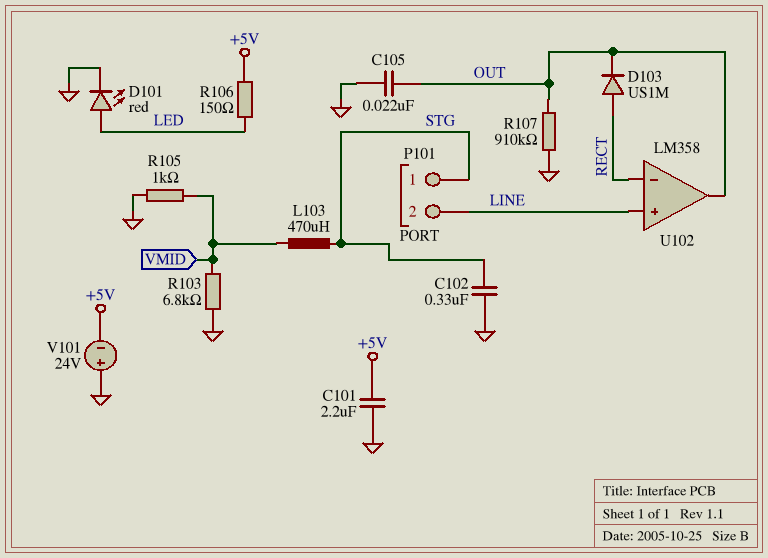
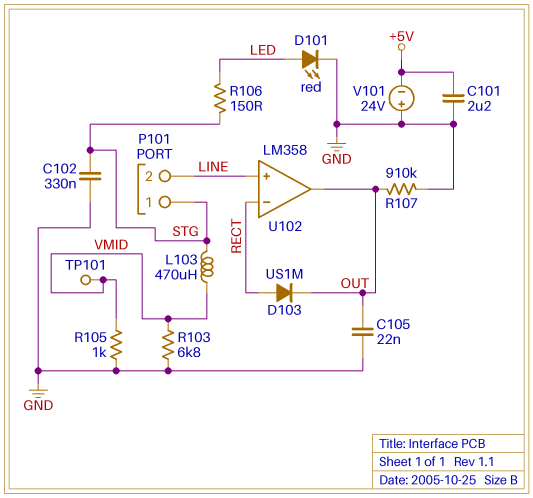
R106: 150 (+5V, LED) -> 150 (LED, STG)
TP101: none -> test point (VMID)

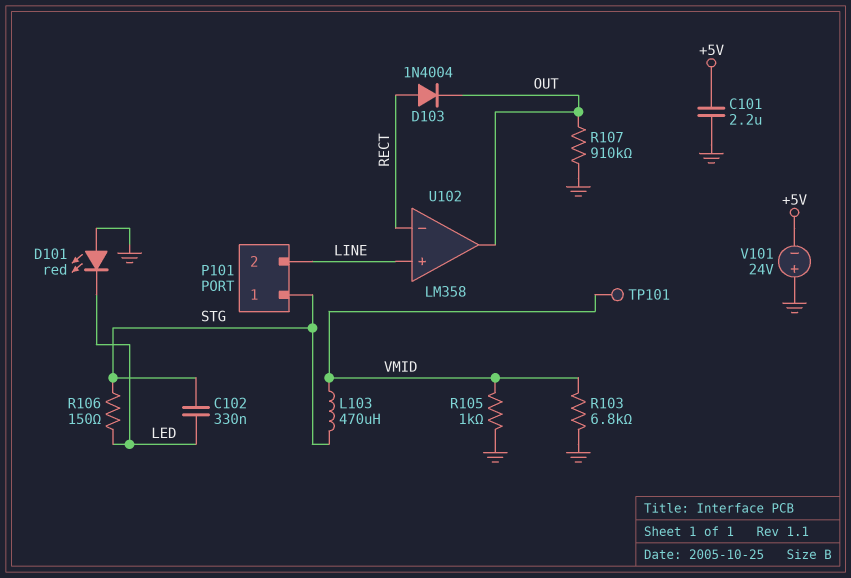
C102: 330nF (GND, STG) -> 330nF (LED, STG)
C105: 22nF (GND, OUT) -> none
D101: LED red (A LED, K GND) -> LED red (A GND, K LED)
D103: diode US1M (A RECT, K OUT) -> diode 1N4004 (A RECT, K OUT)

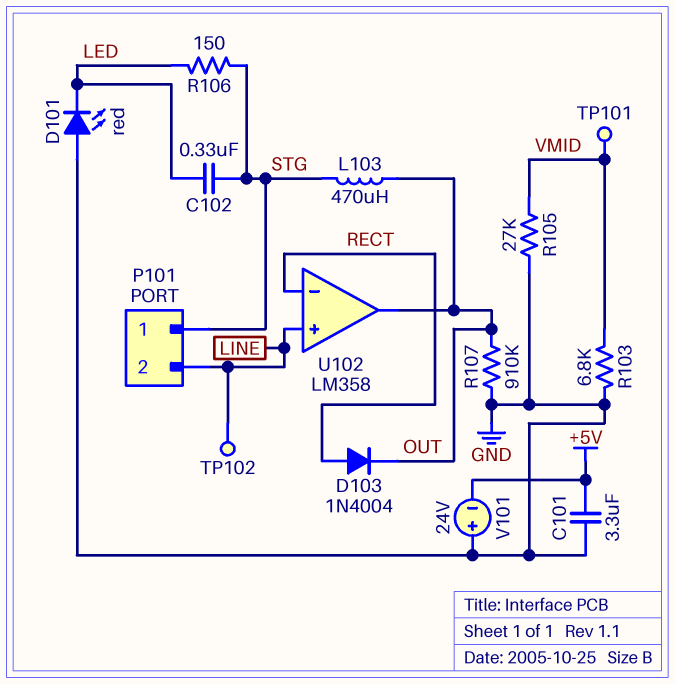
C101: 2.2uF (+5V, GND) -> 3.3uF (+5V, GND)
L103: 470uH (STG, VMID) -> 470uH (OUT, STG)
R105: 1k (GND, VMID) -> 27k (GND, VMID)
TP102: none -> test point (LINE)

